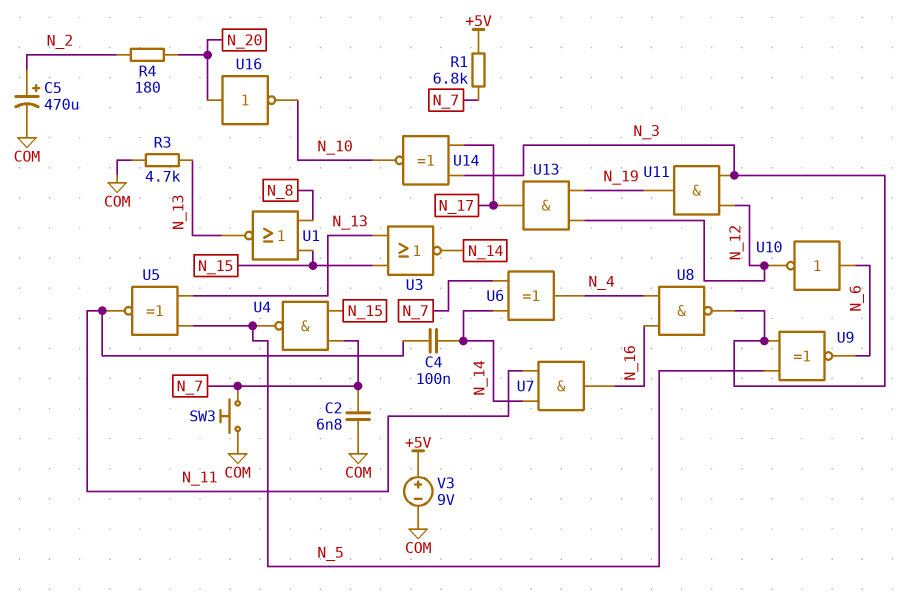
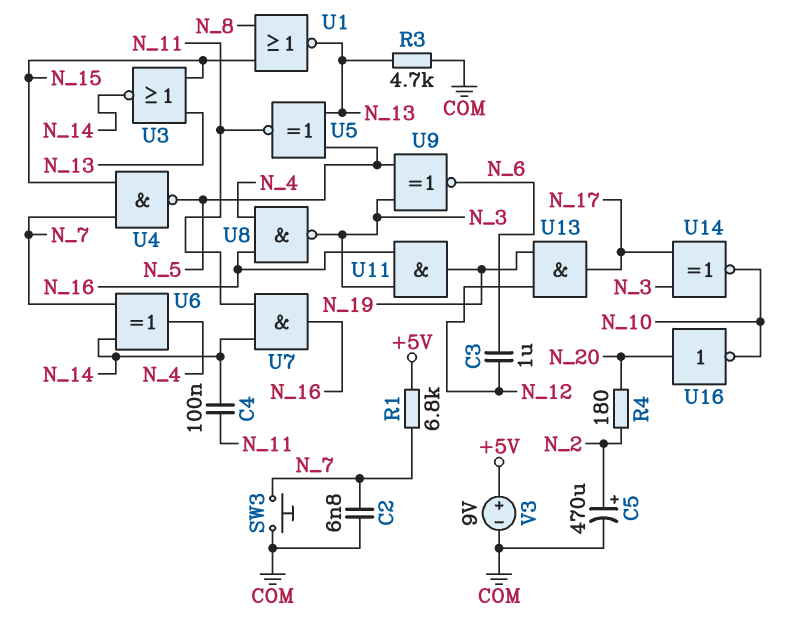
C3: none -> 1uF (N_6, N_12)
U10: NOT (in N_6, out N_12) -> none
U11: AND (in N_3, in N_12, out N_19) -> AND (in N_3, in N_16, out N_19)

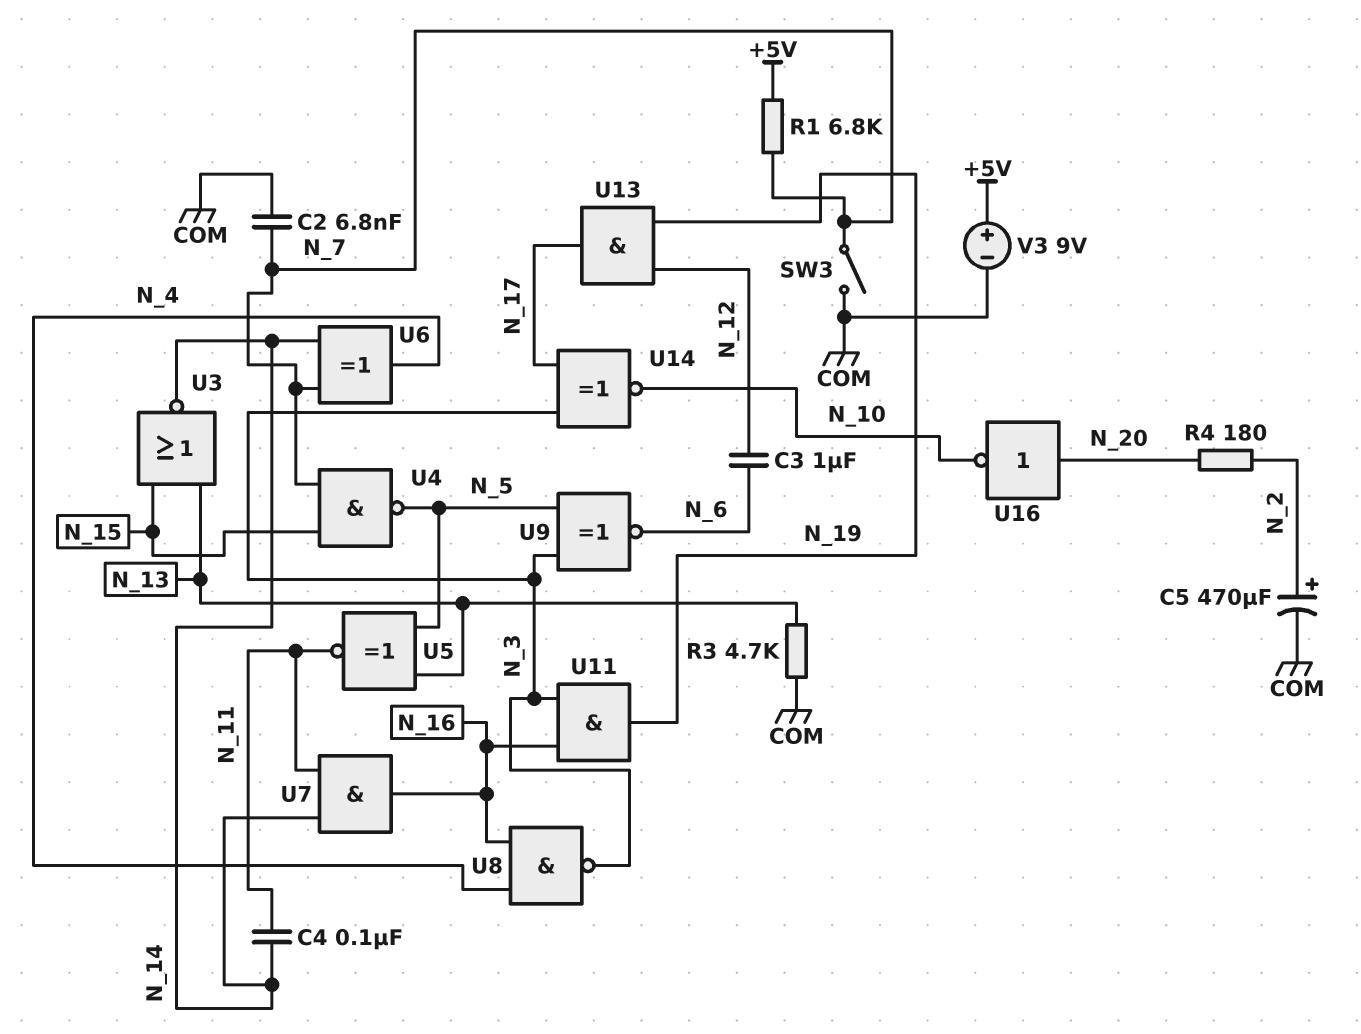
SW3: button (COM, N_7) -> switch (COM, N_7)
U1: NOR (in N_8, in N_15, out N_13) -> none

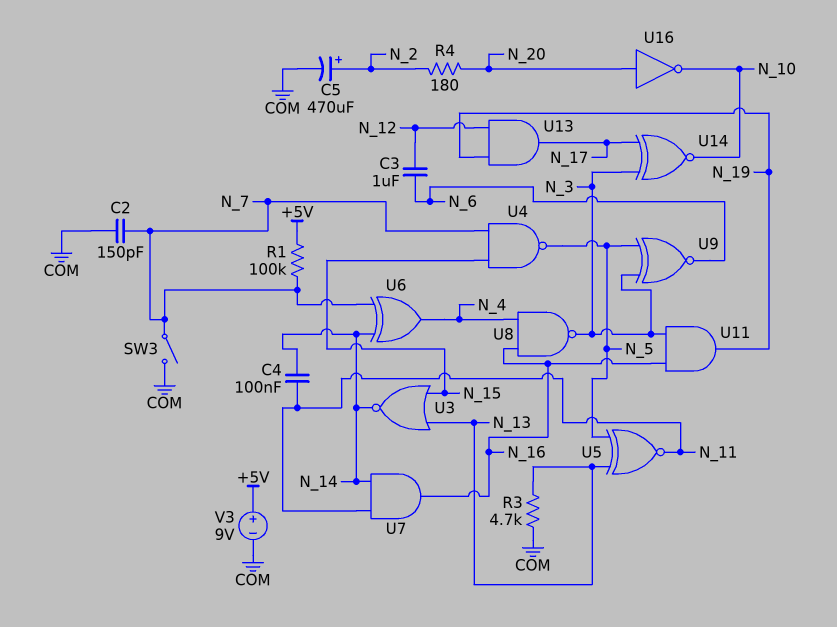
C2: 6.8nF (COM, N_7) -> 150pF (COM, N_7)
R1: 6.8k (+5V, N_7) -> 100k (+5V, N_7)

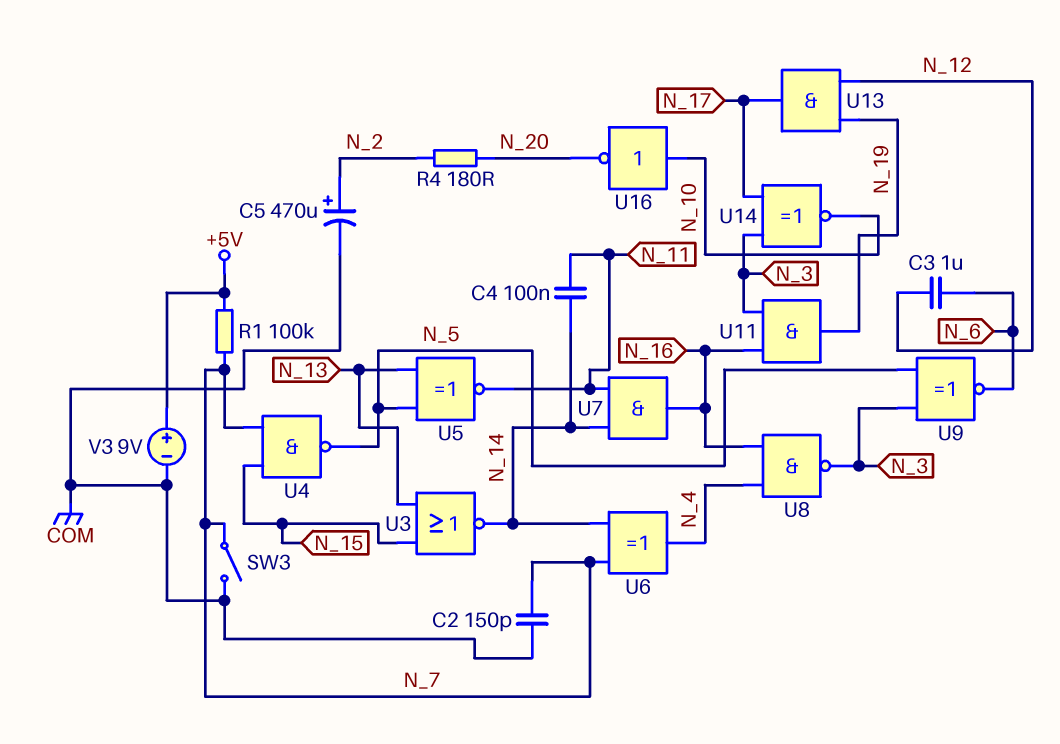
R3: 4.7k (COM, N_13) -> none
U16: NOT (in N_20, out N_10) -> NOT (in N_10, out N_20)

